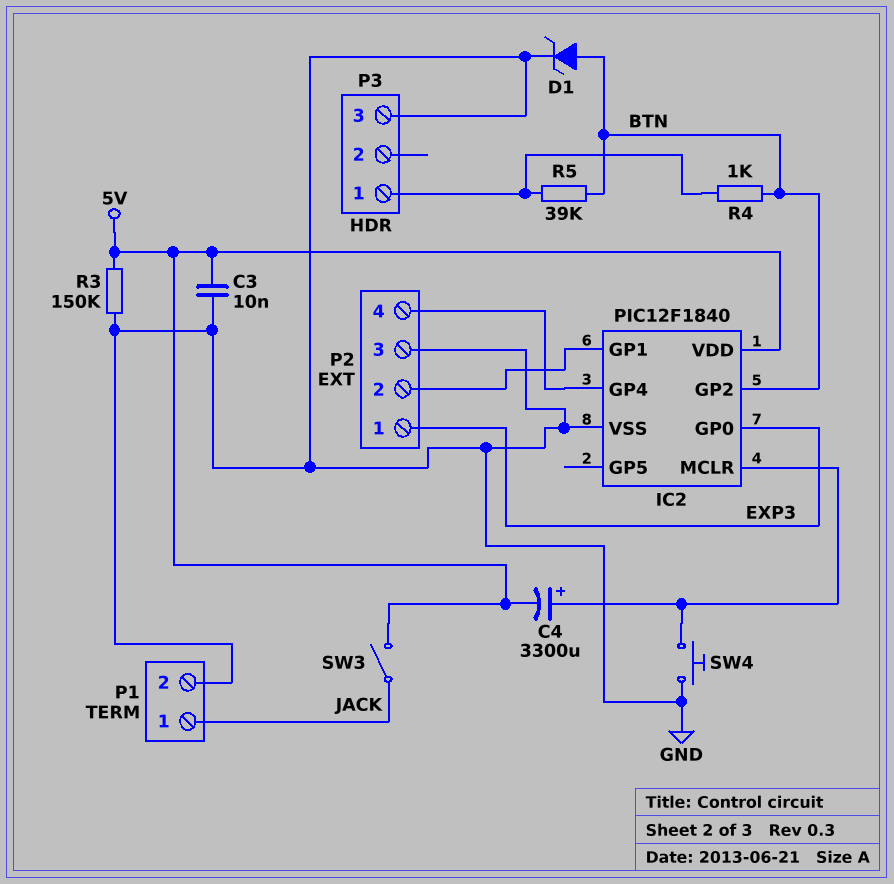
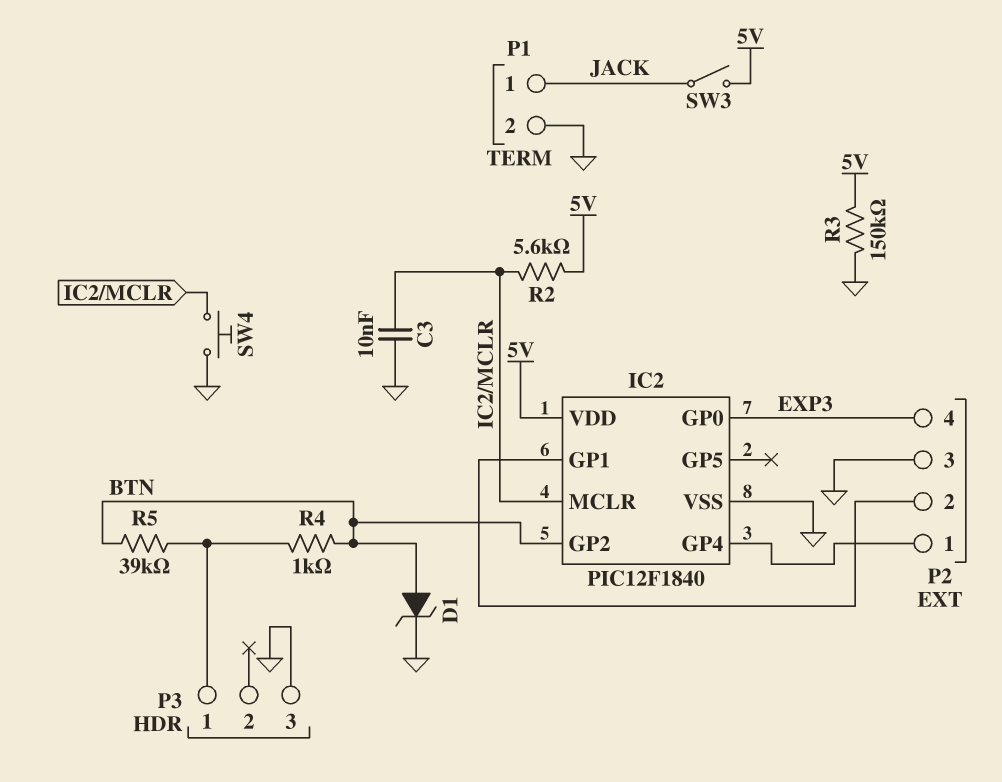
C3: 10nF (5V, GND) -> 10nF (GND, IC2/MCLR)
C4: 3300uF (plus IC2/MCLR, minus 5V) -> none
P2 pin 1: EXP3 -> IC2/GP4
P2 pin 4: IC2/GP4 -> EXP3
R2: none -> 5.6k (5V, IC2/MCLR)

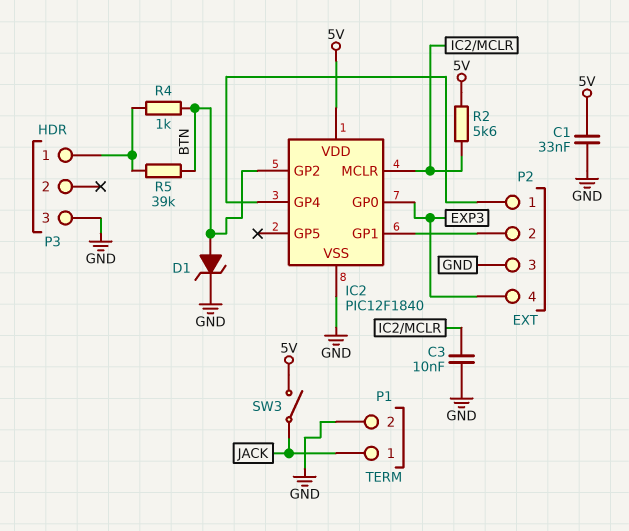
C1: none -> 33nF (5V, GND)
R3: 150k (5V, GND) -> none
SW4: button (GND, IC2/MCLR) -> none

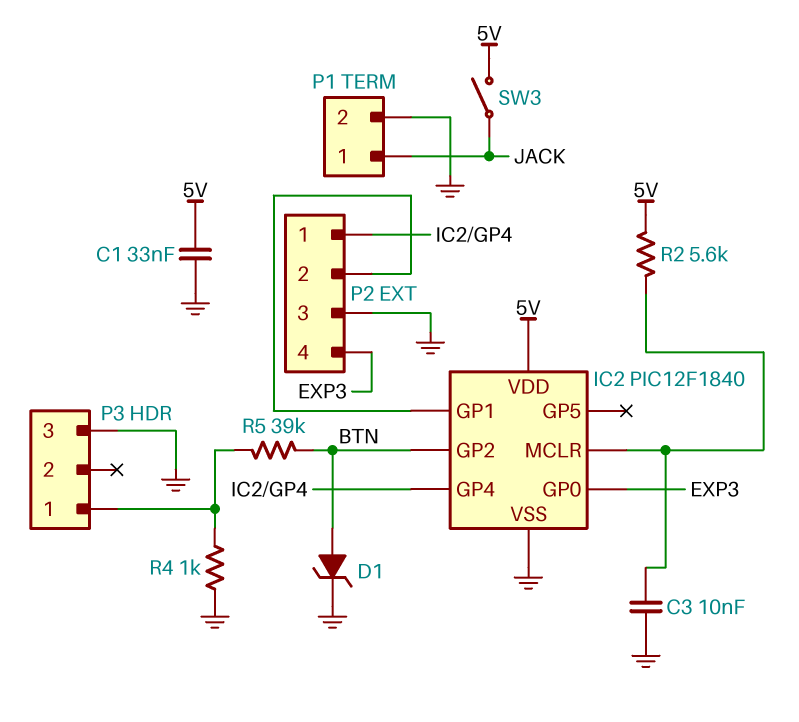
R4: 1k (BTN, P3/1) -> 1k (GND, P3/1)

